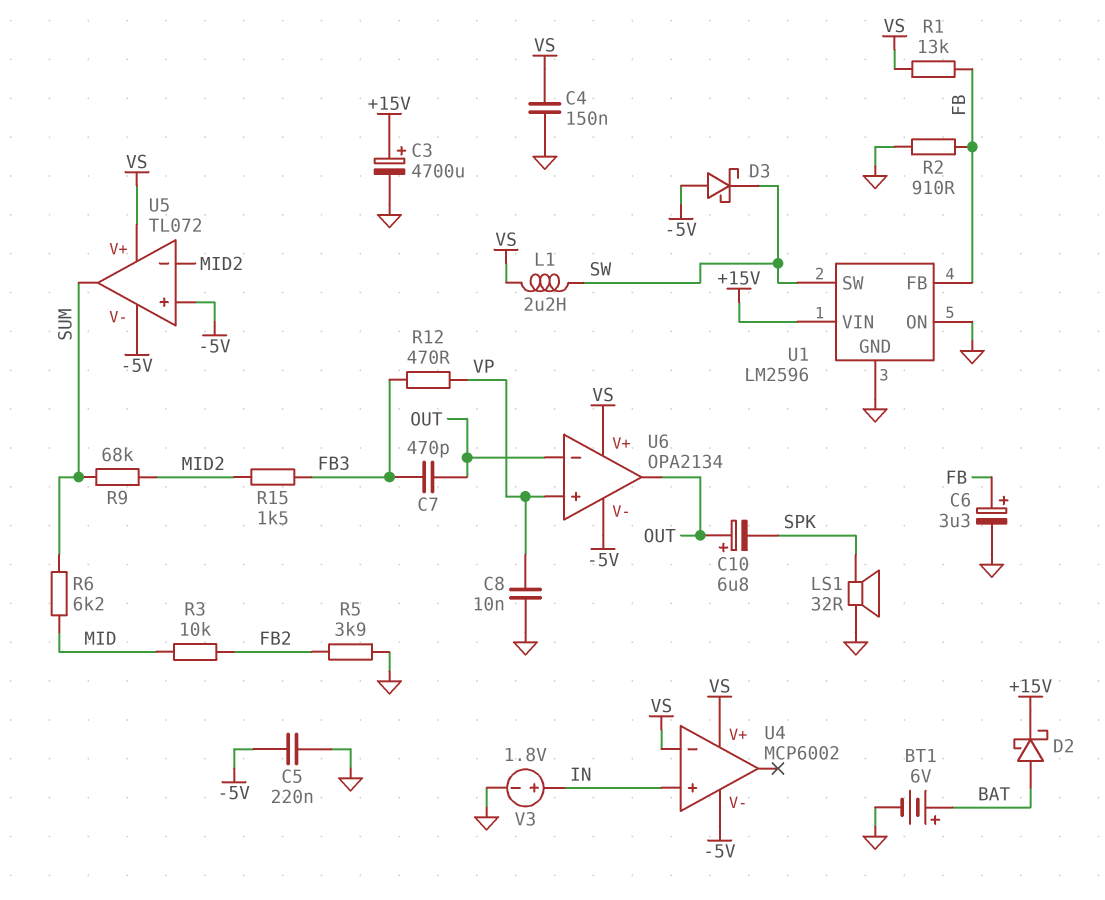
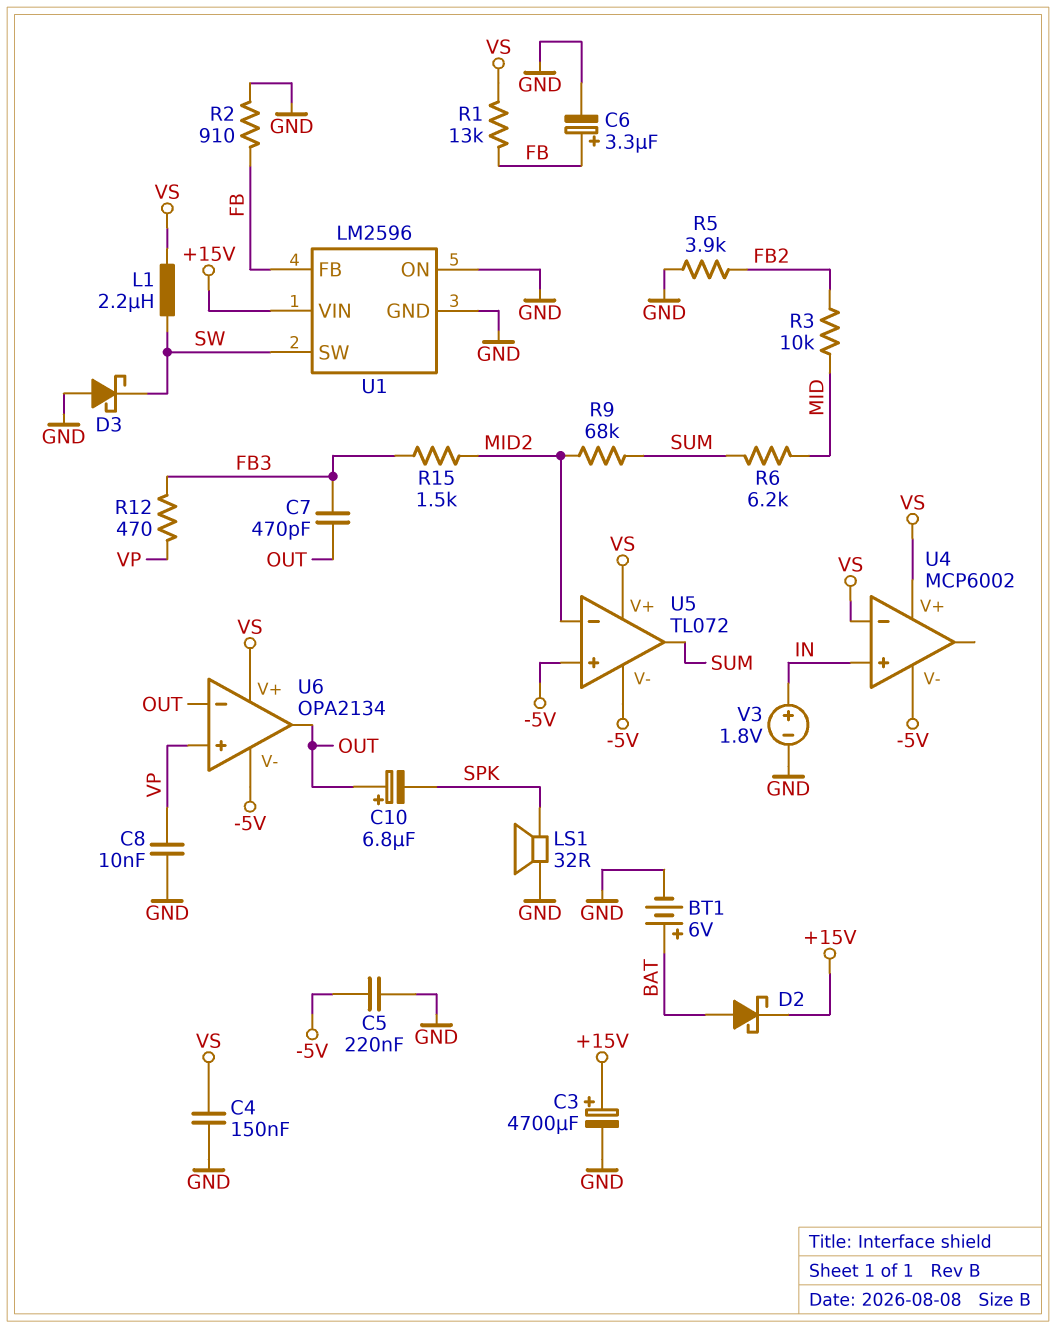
D3: schottky (A -5V, K SW) -> schottky (A GND, K SW)

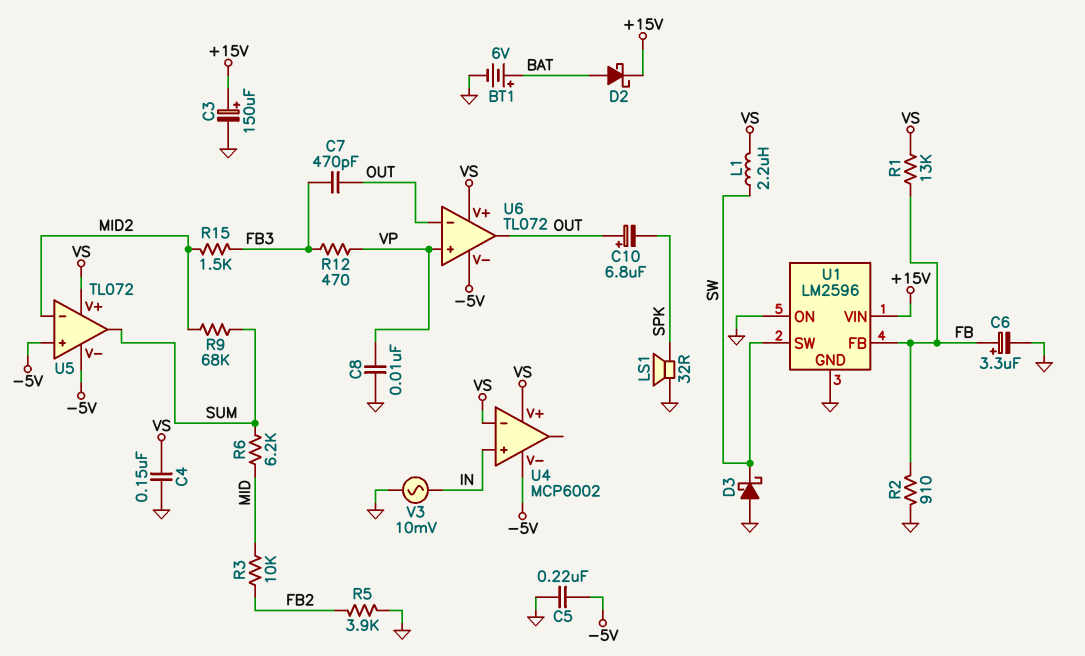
C3: 4700uF (plus +15V, minus GND) -> 150uF (plus +15V, minus GND)
U6: OPA2134 -> TL072
V3: 1.8V (plus IN, minus GND) -> AC 10mV (GND, IN)

